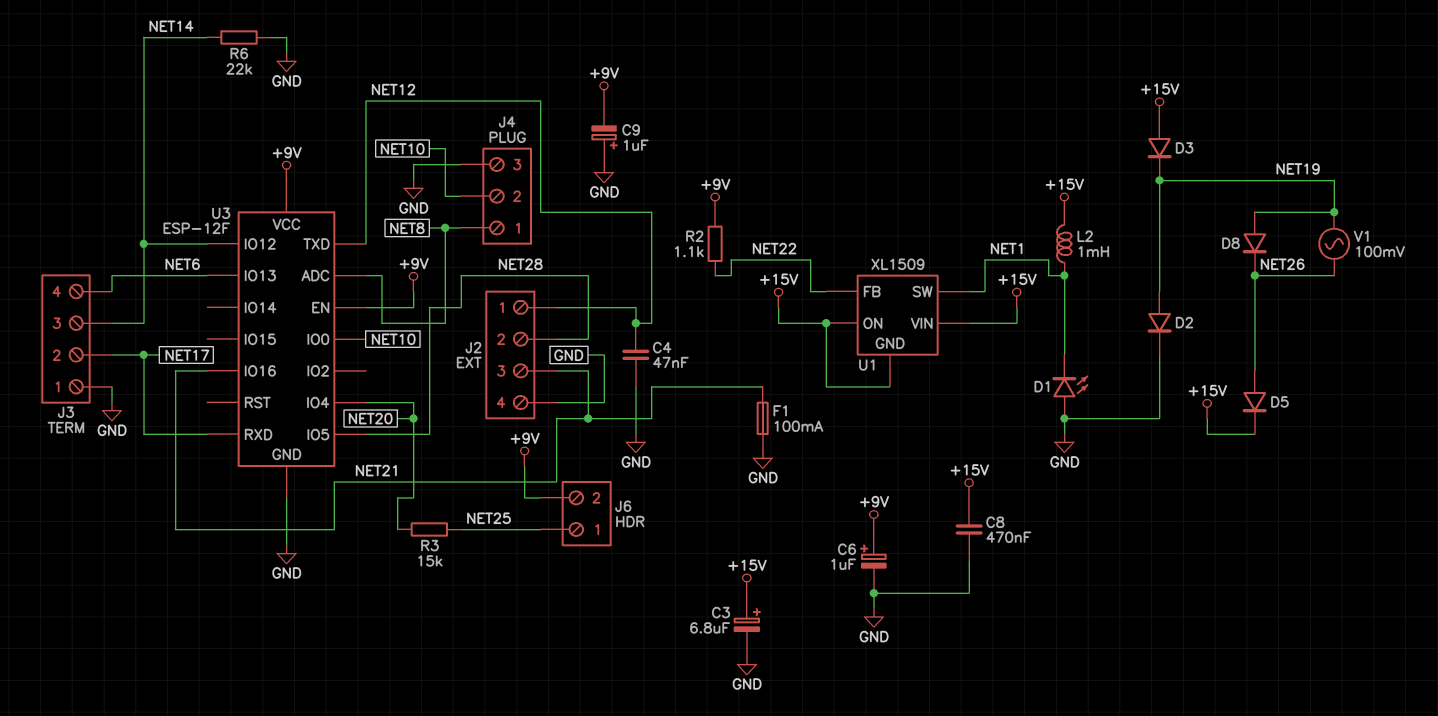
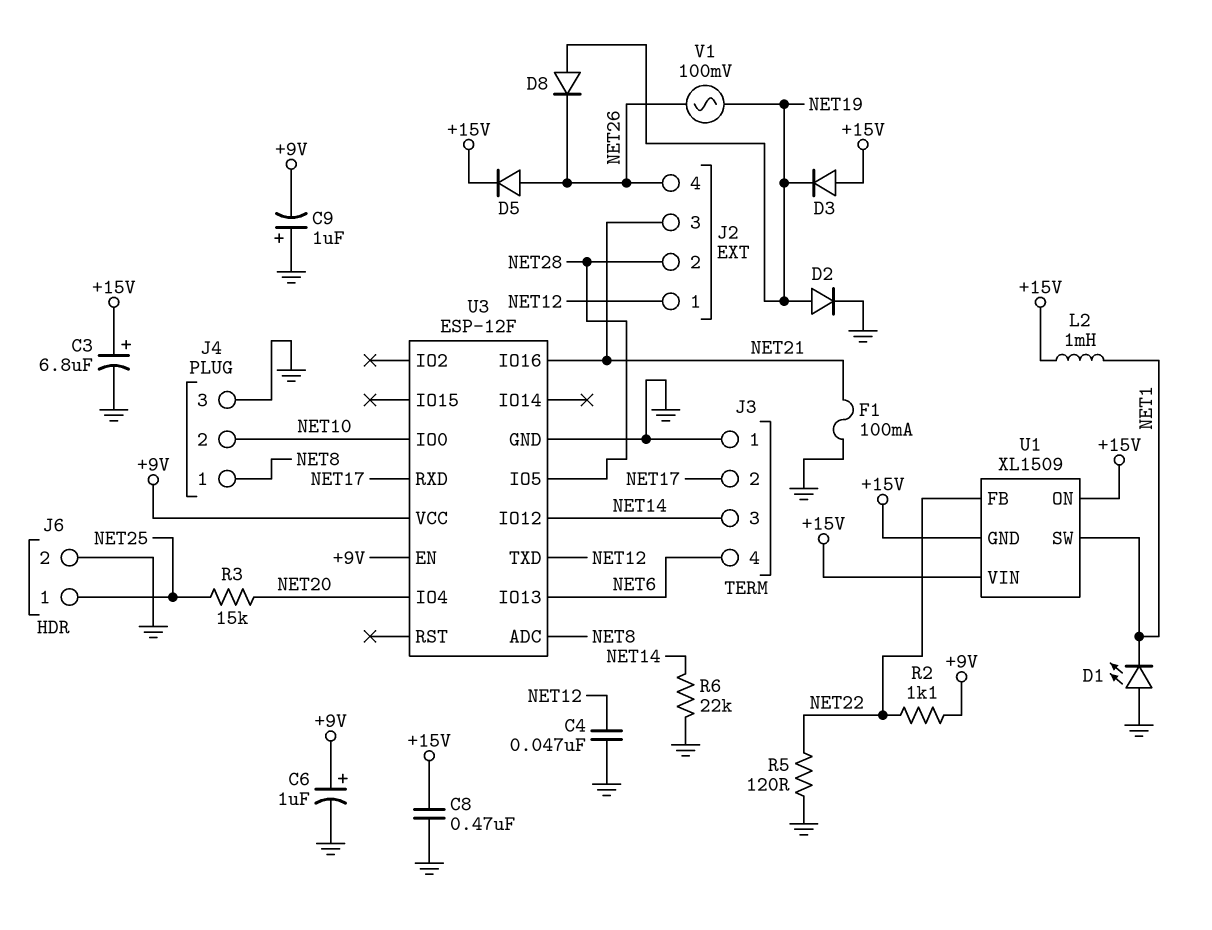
J2 pin 4: GND -> NET26
J6 pin 2: +9V -> GND
R5: none -> 120 (GND, NET22)

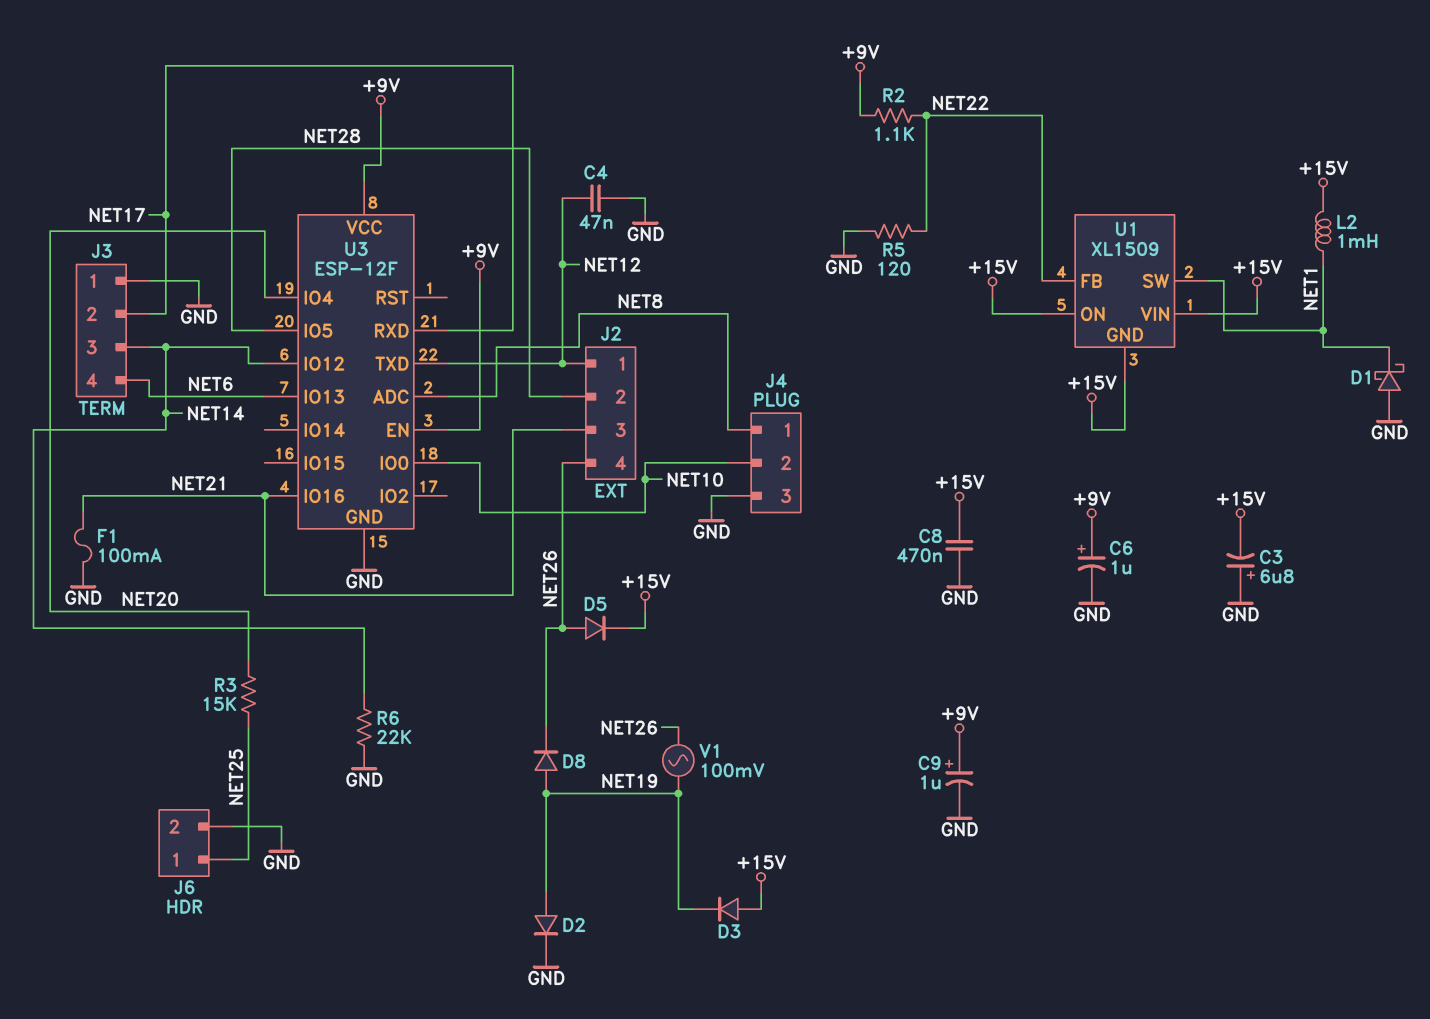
C3: 6.8uF (plus +15V, minus GND) -> 6.8uF (plus GND, minus +15V)
C9: 1uF (plus GND, minus +9V) -> 1uF (plus +9V, minus GND)
D1: LED (A GND, K NET1) -> schottky (A GND, K NET1)

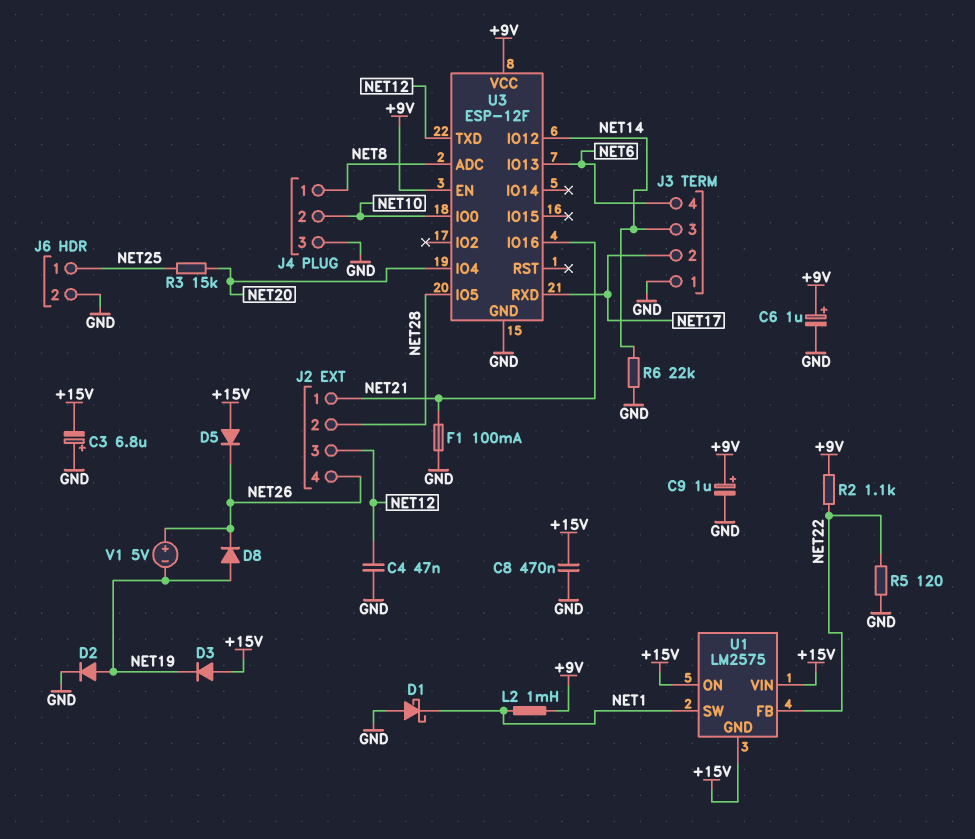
D5: diode (A NET26, K +15V) -> diode (A +15V, K NET26)
J2 pin 1: NET12 -> NET21
J2 pin 3: NET21 -> NET12
L2: 1mH (+15V, NET1) -> 1mH (+9V, NET1)
U1: XL1509 -> LM2575
V1: AC 100mV (NET19, NET26) -> 5V (plus NET26, minus NET19)

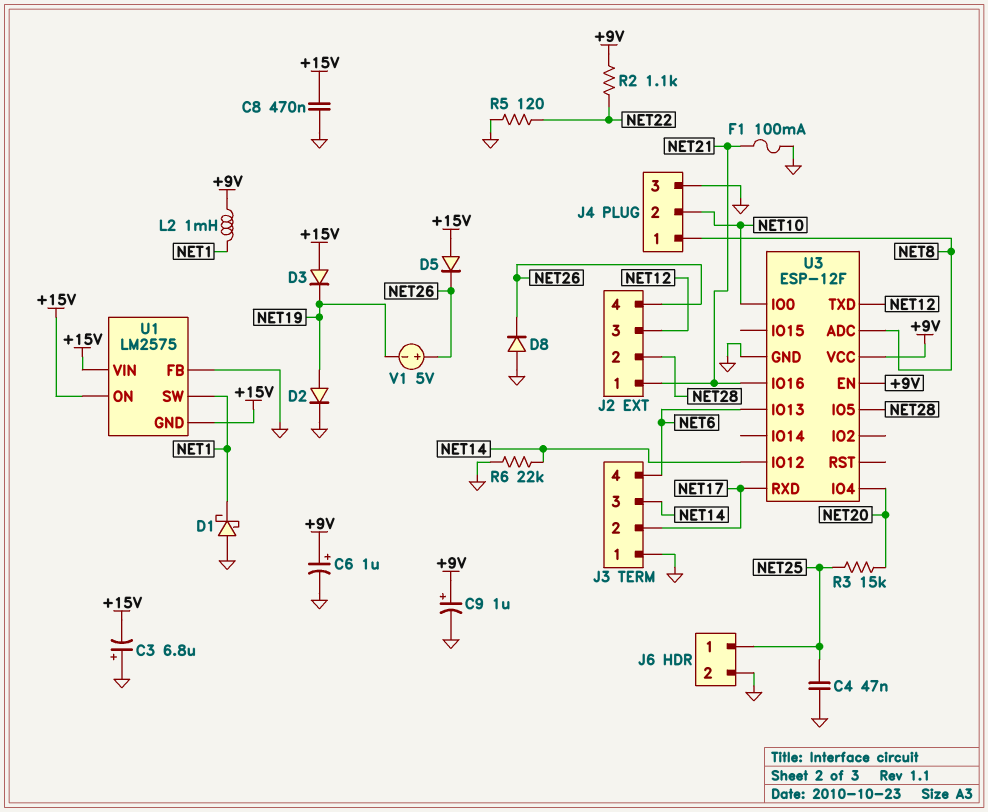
C4: 47nF (GND, NET12) -> 47nF (GND, NET25)
D8: diode (A NET19, K NET26) -> diode (A GND, K NET26)
U1 pin FB: NET22 -> GND

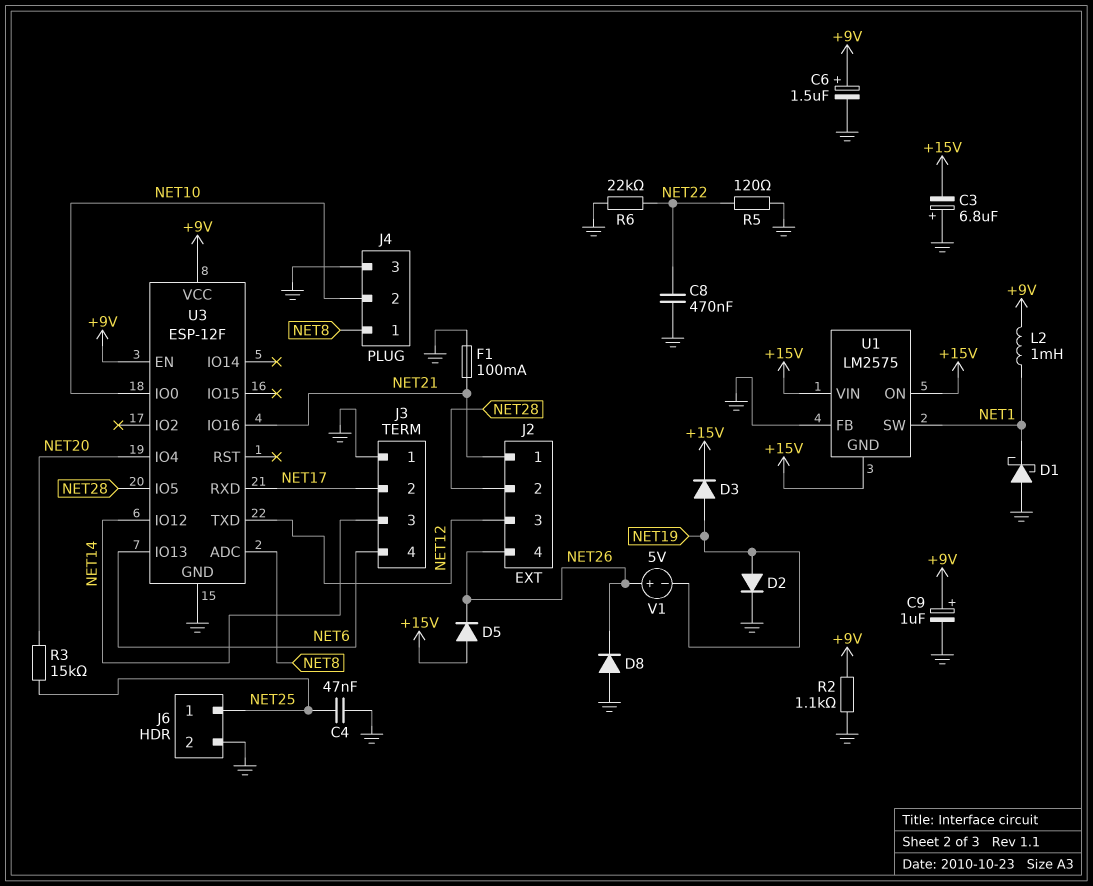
C6: 1uF (plus +9V, minus GND) -> 1.5uF (plus +9V, minus GND)
C8: 470nF (+15V, GND) -> 470nF (GND, NET22)
D3: diode (A +15V, K NET19) -> diode (A NET19, K +15V)
R2: 1.1k (+9V, NET22) -> 1.1k (+9V, GND)
R6: 22k (GND, NET14) -> 22k (GND, NET22)

